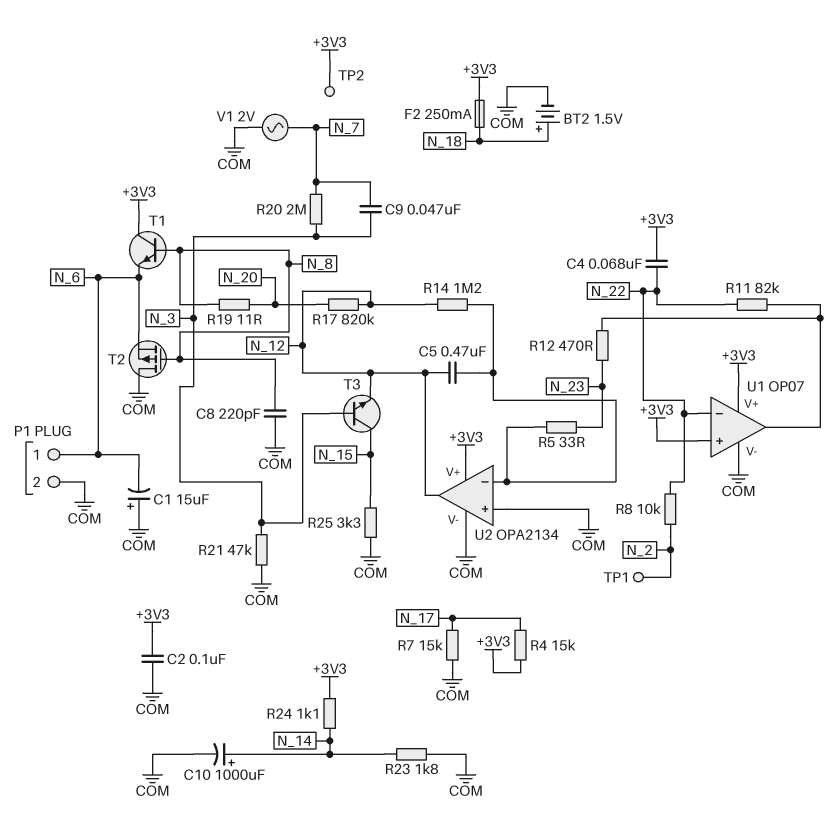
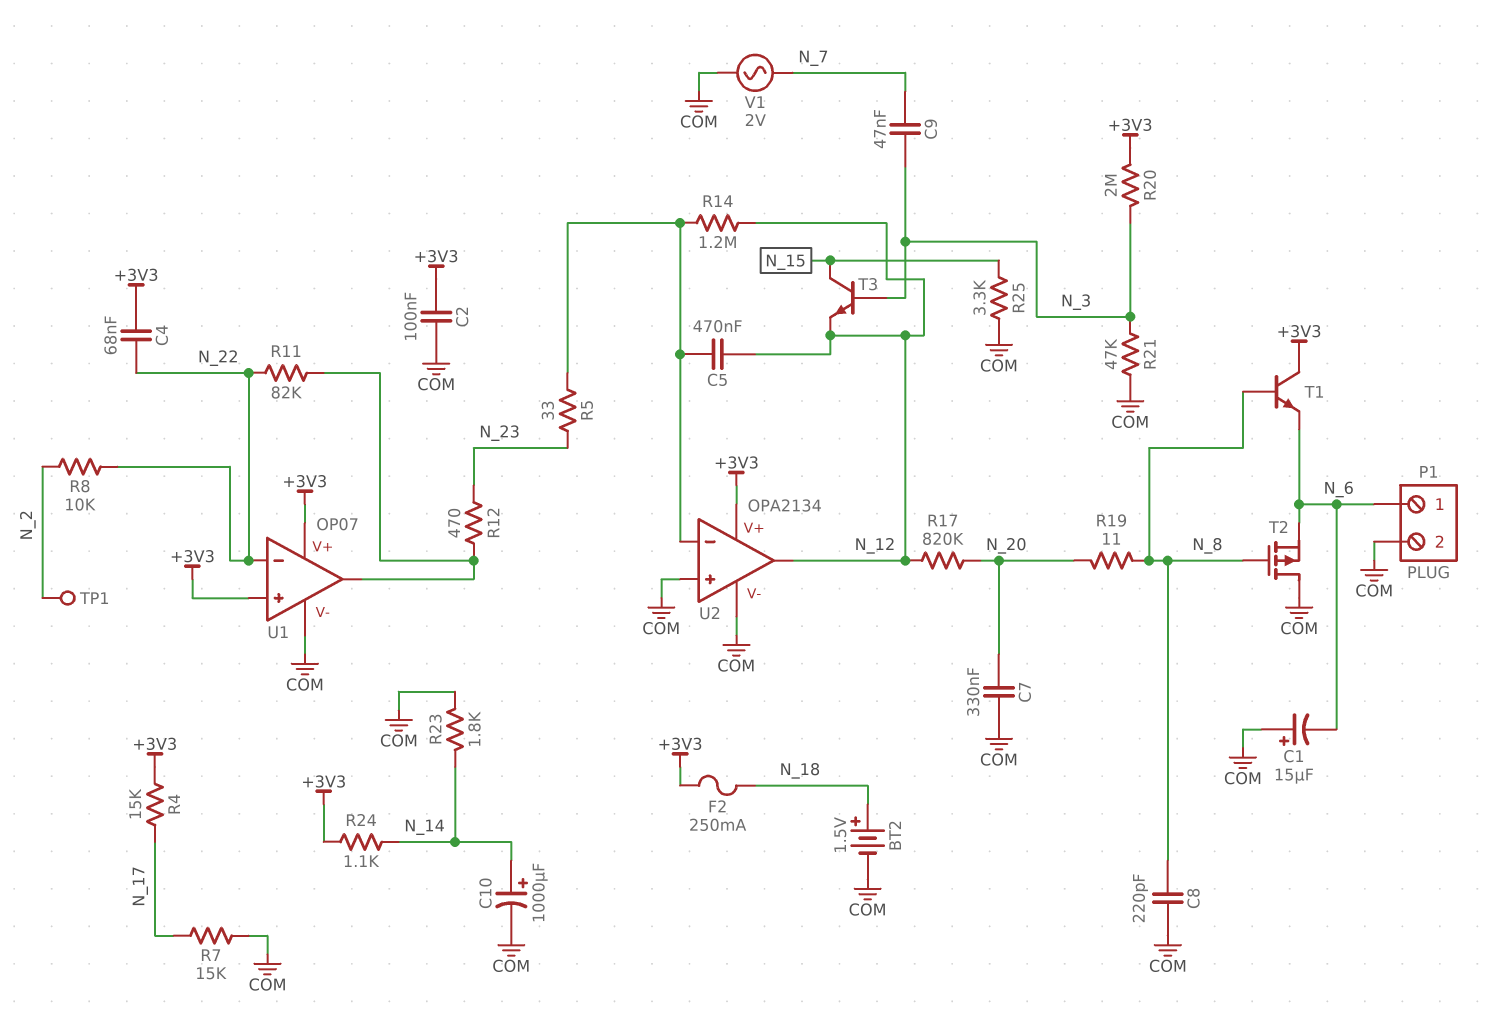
C7: none -> 330nF (COM, N_20)
R20: 2M (N_3, N_7) -> 2M (+3V3, N_3)
TP2: test point (+3V3) -> none

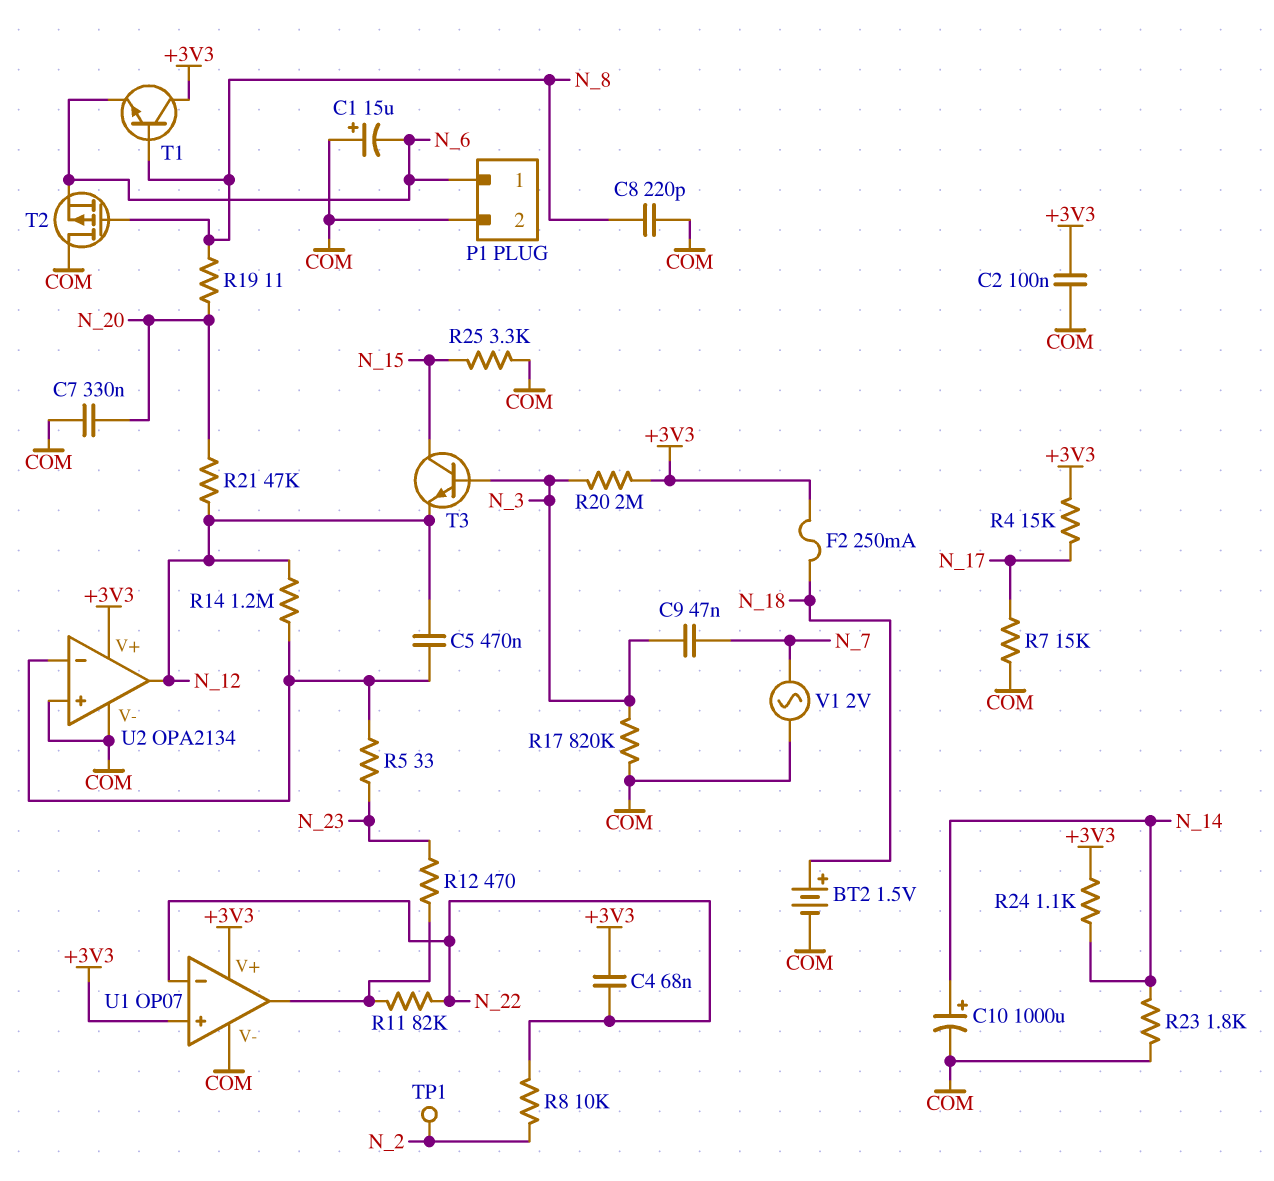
R17: 820k (N_12, N_20) -> 820k (COM, N_3)
R21: 47k (COM, N_3) -> 47k (N_12, N_20)

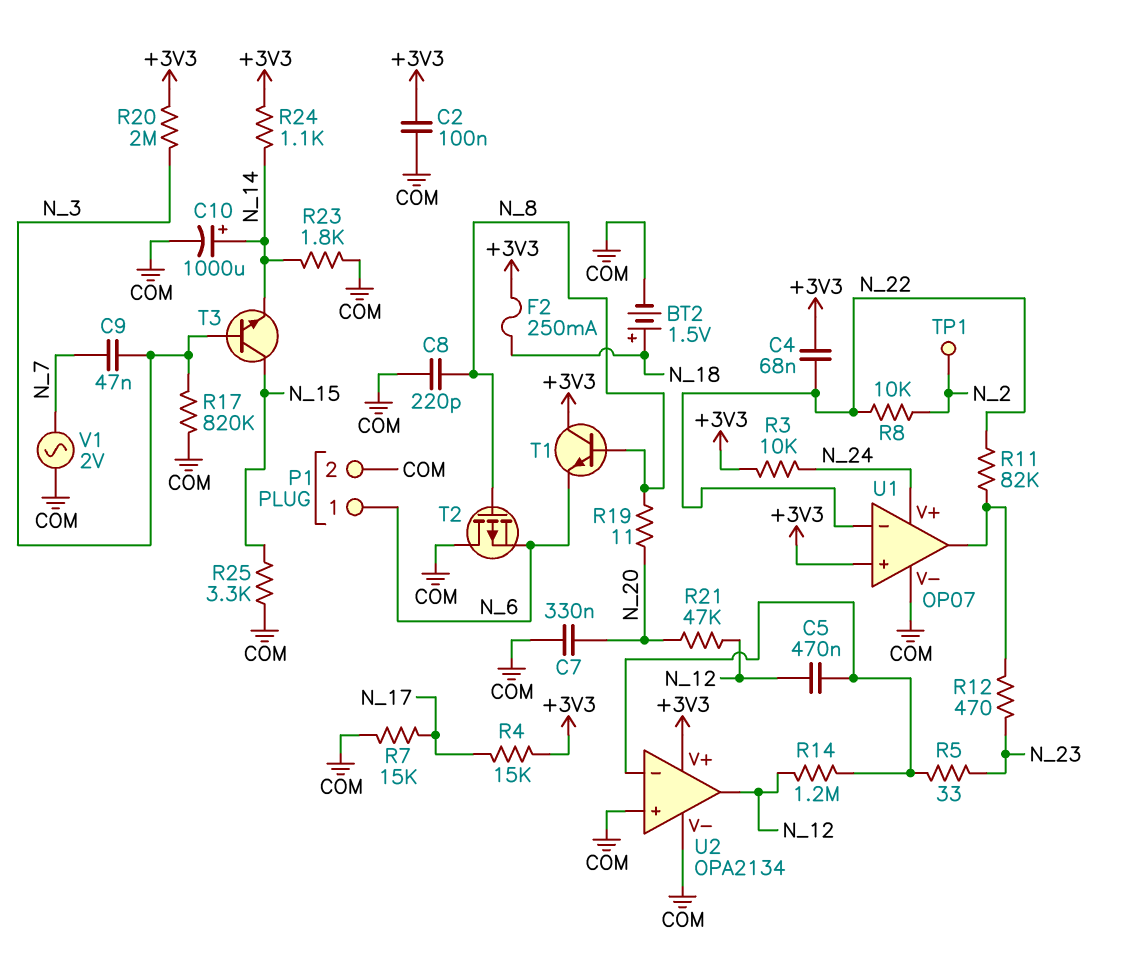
C1: 15uF (plus COM, minus N_6) -> none
R3: none -> 10k (+3V3, N_24)
T3: NPN (B N_3, C N_15, E N_12) -> NPN (B N_3, C N_15, E N_14)
U1 pin V+: +3V3 -> N_24

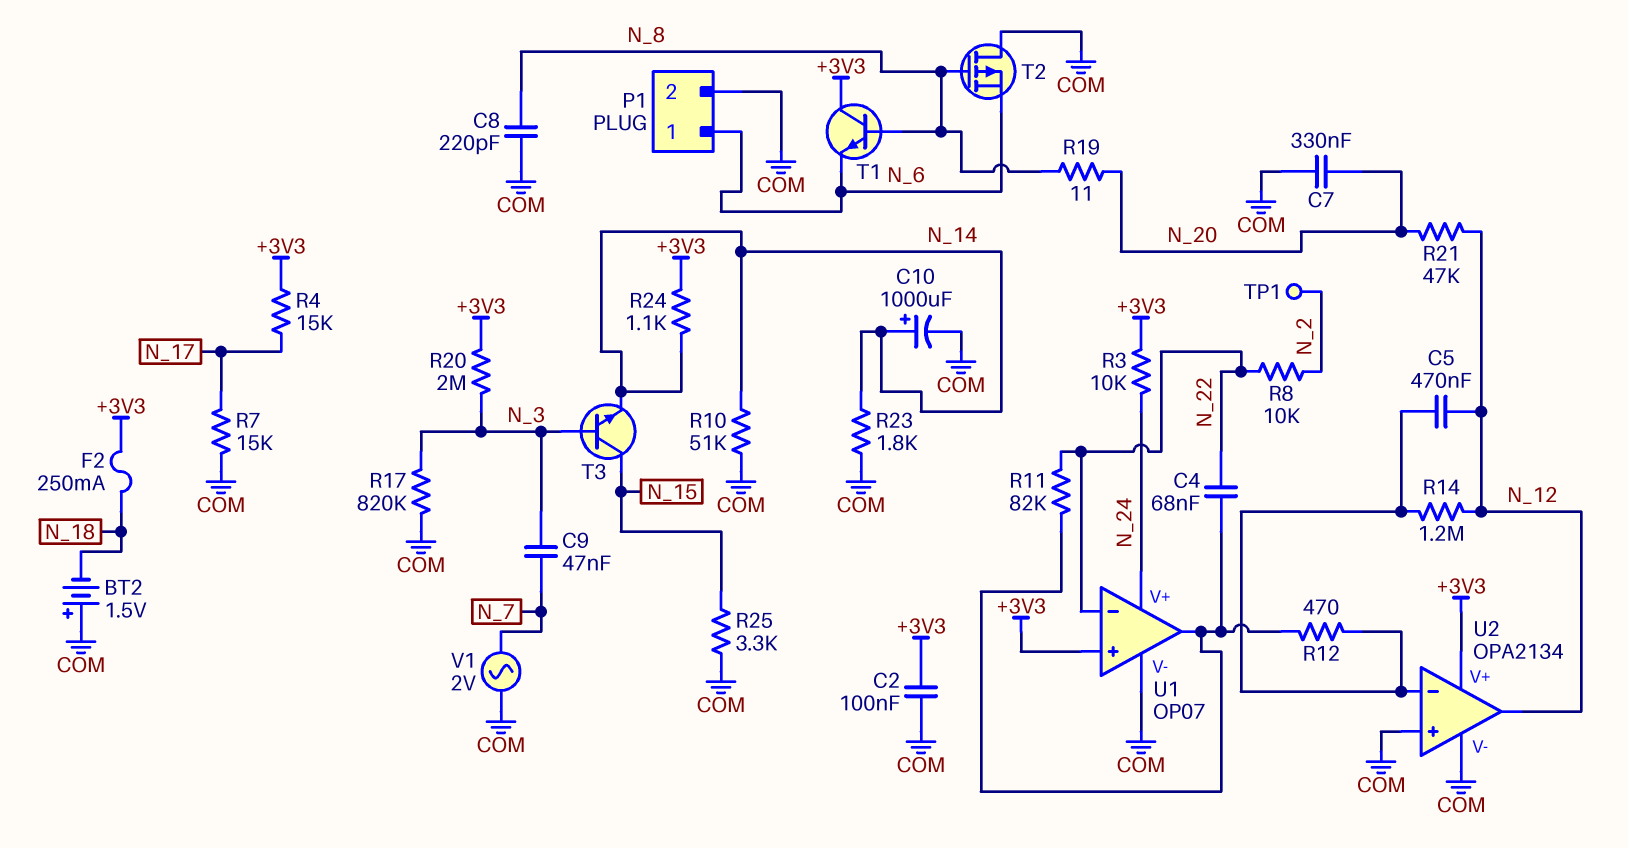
BT2: 1.5V (plus N_18, minus COM) -> 1.5V (plus COM, minus N_18)
C4: 68nF (+3V3, N_22) -> 68nF (N_22, U1/out)
R5: 33 (N_23, U2/in-) -> none
R10: none -> 51k (COM, N_14)
R12: 470 (N_23, U1/out) -> 470 (U1/out, U2/in-)

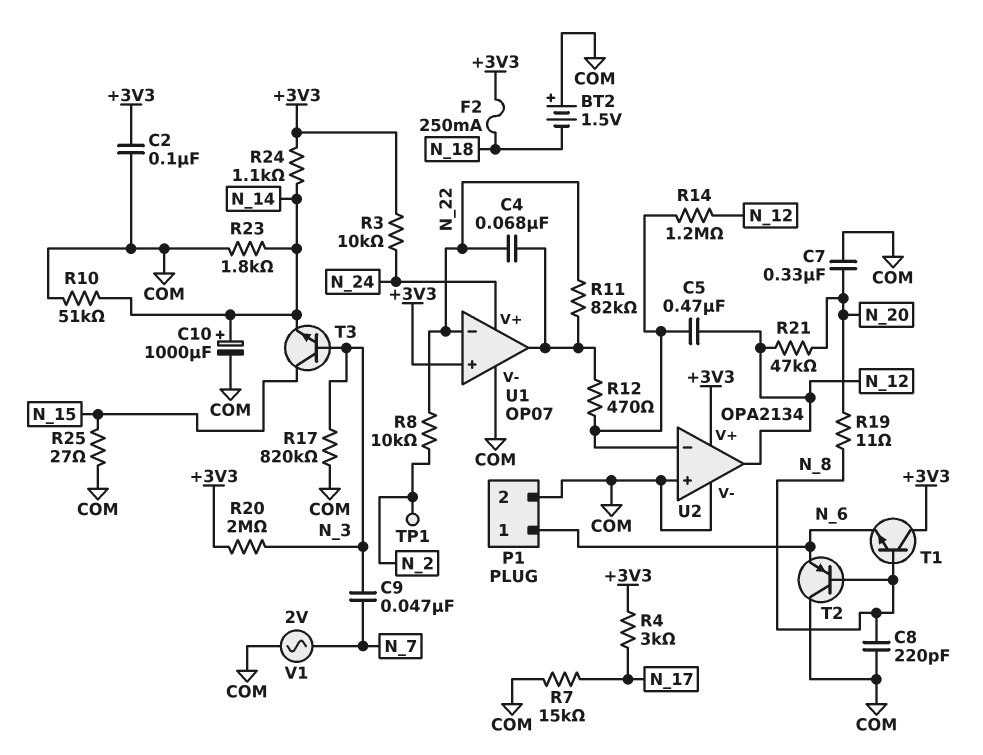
R4: 15k (+3V3, N_17) -> 3k (+3V3, N_17)
R25: 3.3k (COM, N_15) -> 27 (COM, N_15)
T2: PMOS (G N_8, D COM, S N_6) -> PNP (B N_8, C COM, E N_6)

